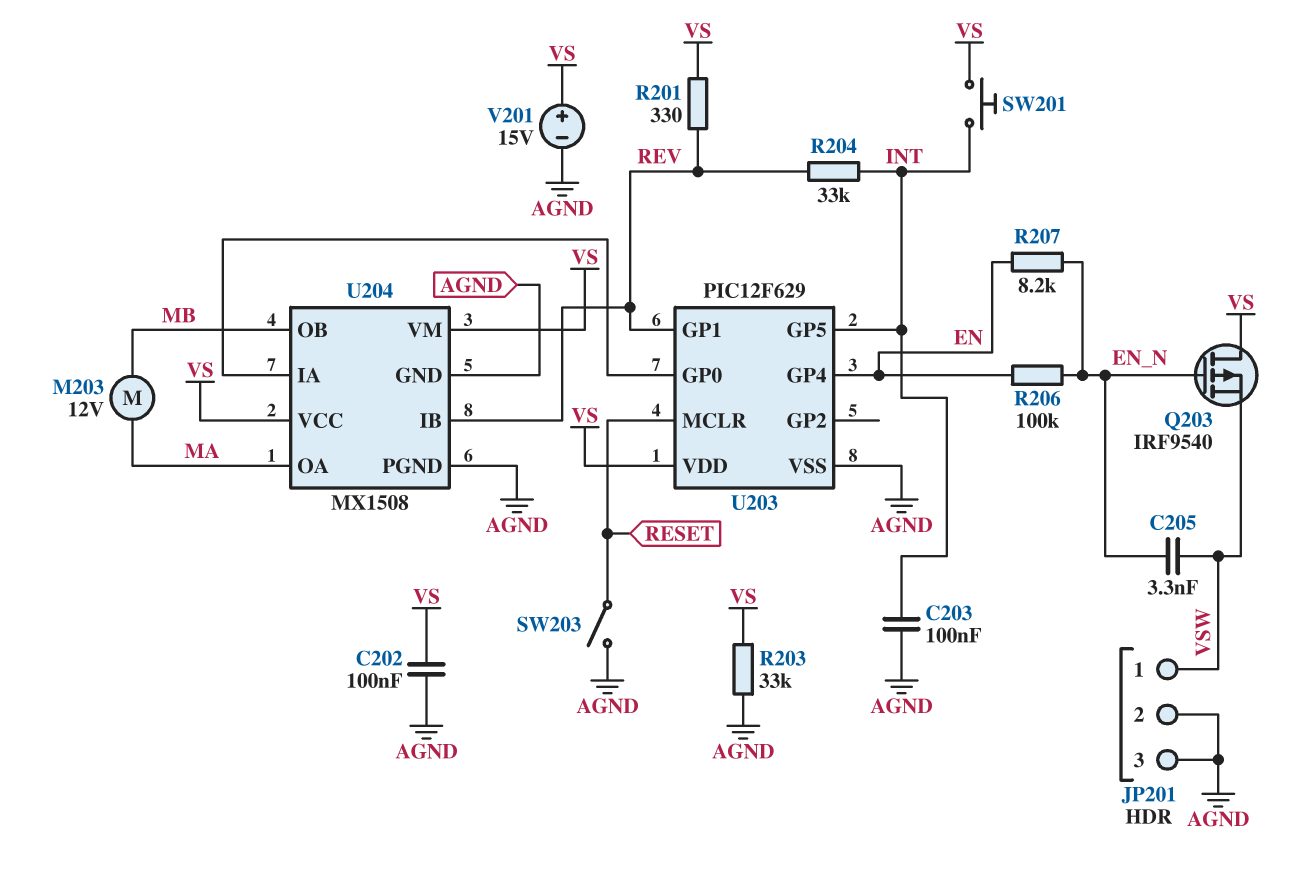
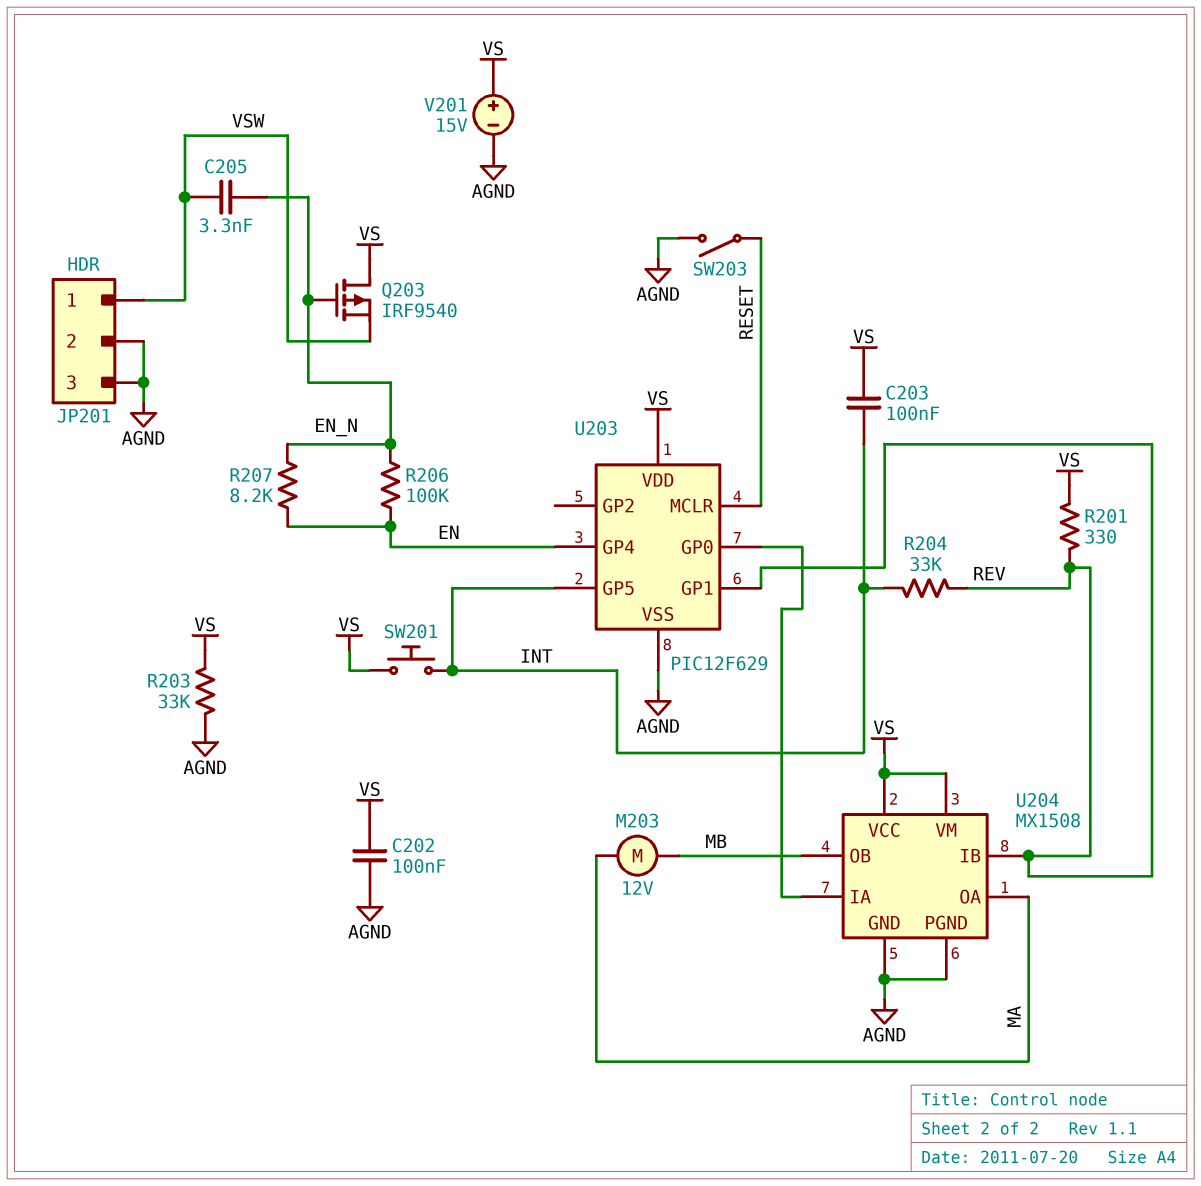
C203: 100nF (AGND, INT) -> 100nF (INT, VS)

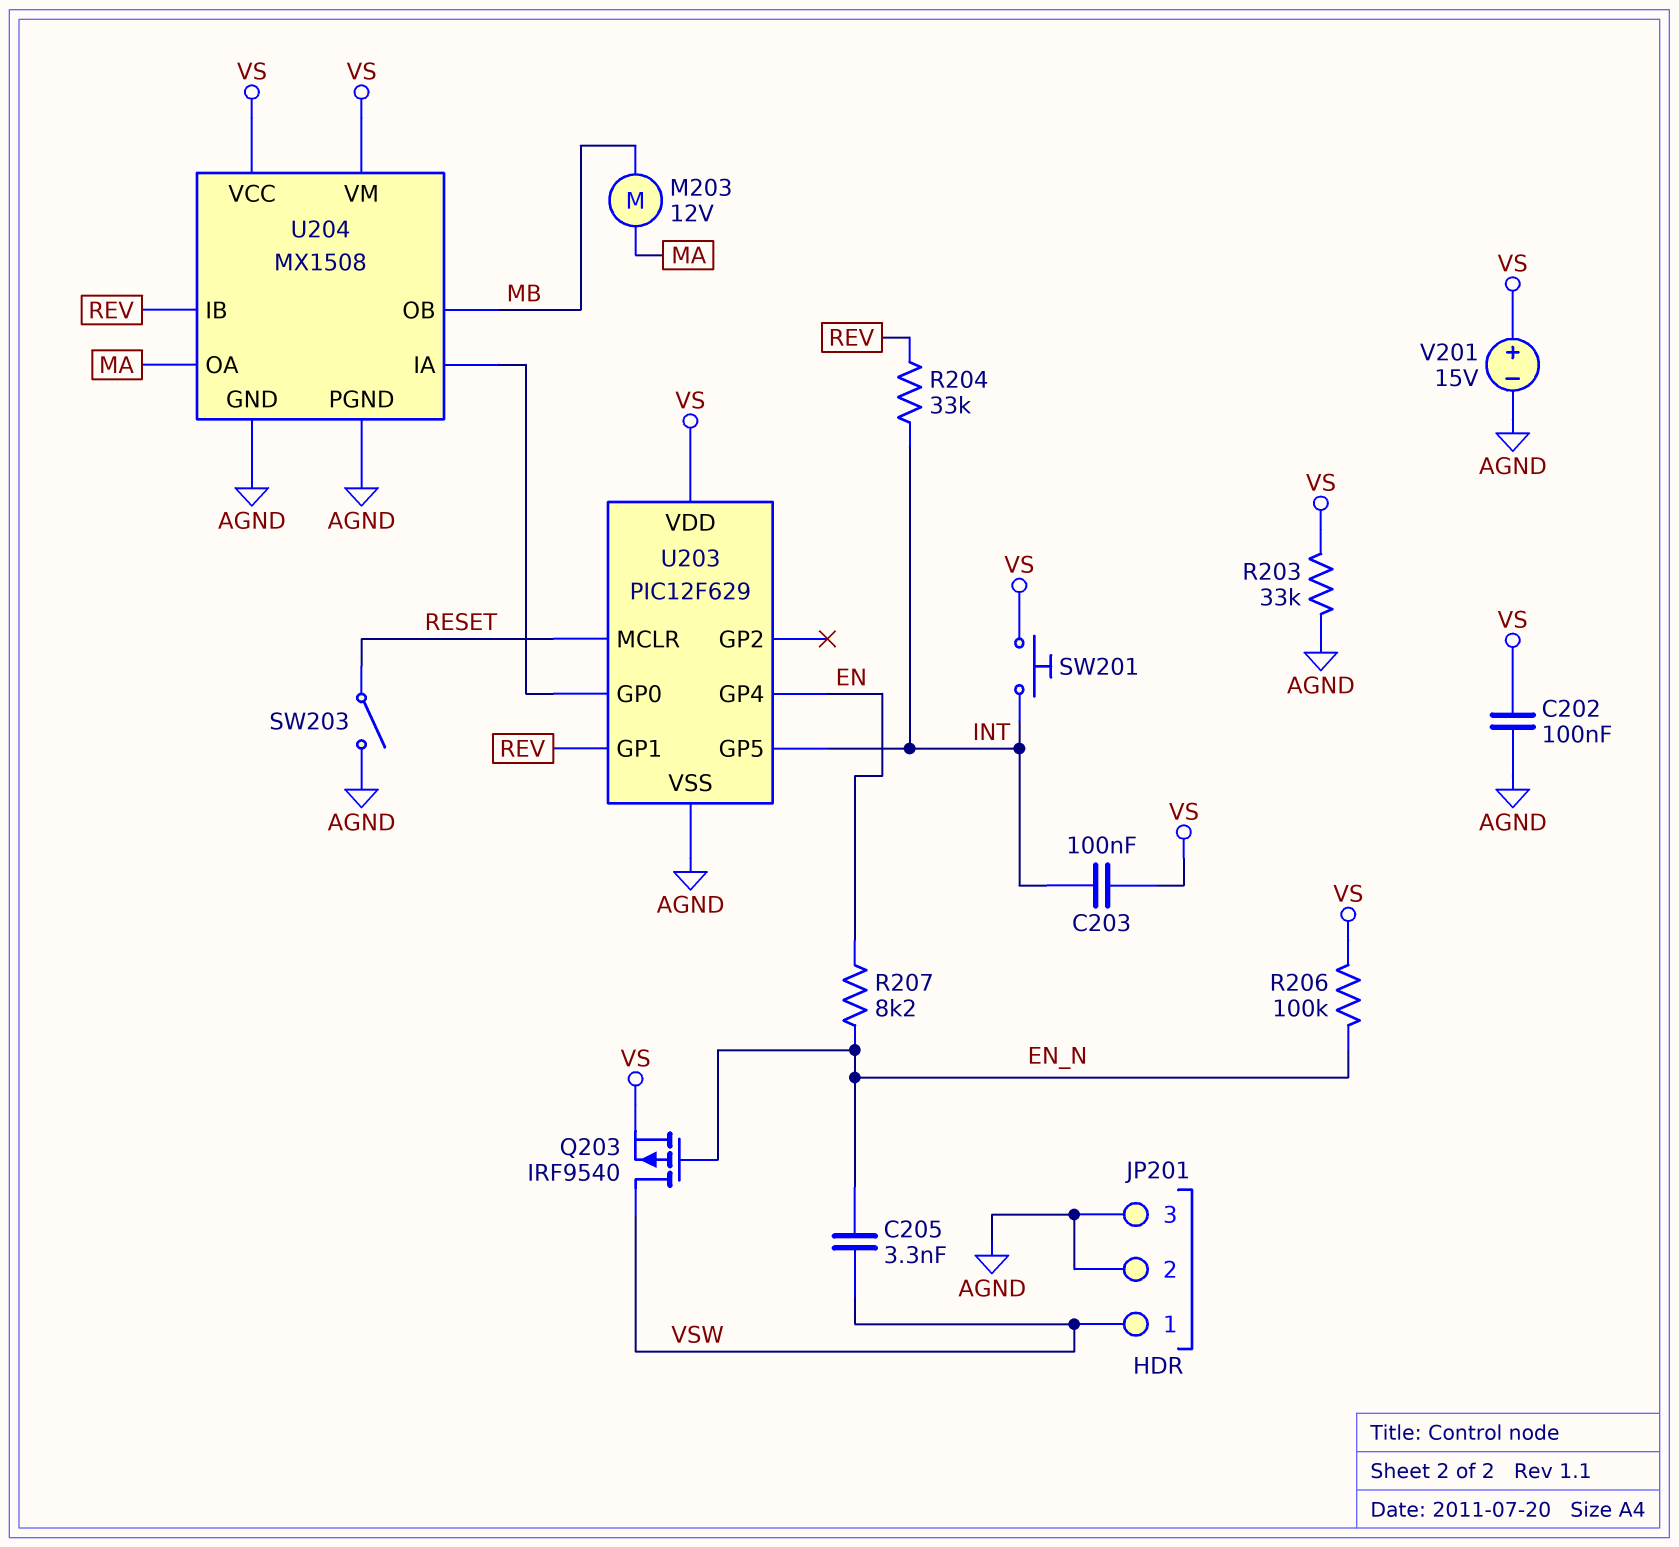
Q203: PMOS IRF9540 (G EN_N, D VS, S VSW) -> PMOS IRF9540 (G EN_N, D VSW, S VS)
R201: 330 (REV, VS) -> none
R206: 100k (EN, EN_N) -> 100k (EN_N, VS)

